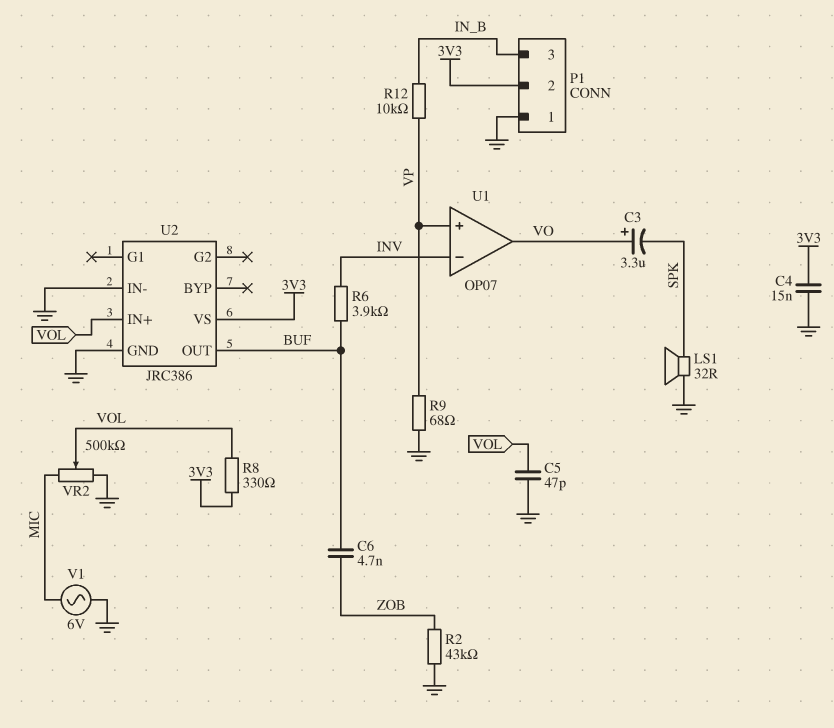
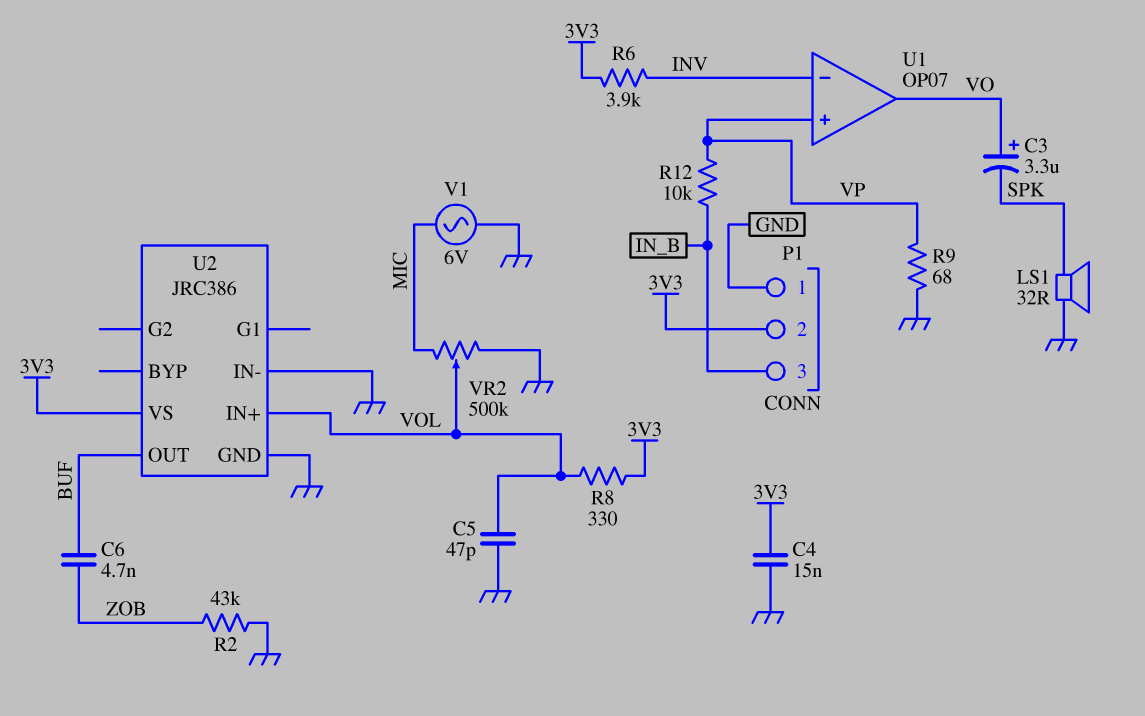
R6: 3.9k (BUF, INV) -> 3.9k (3V3, INV)

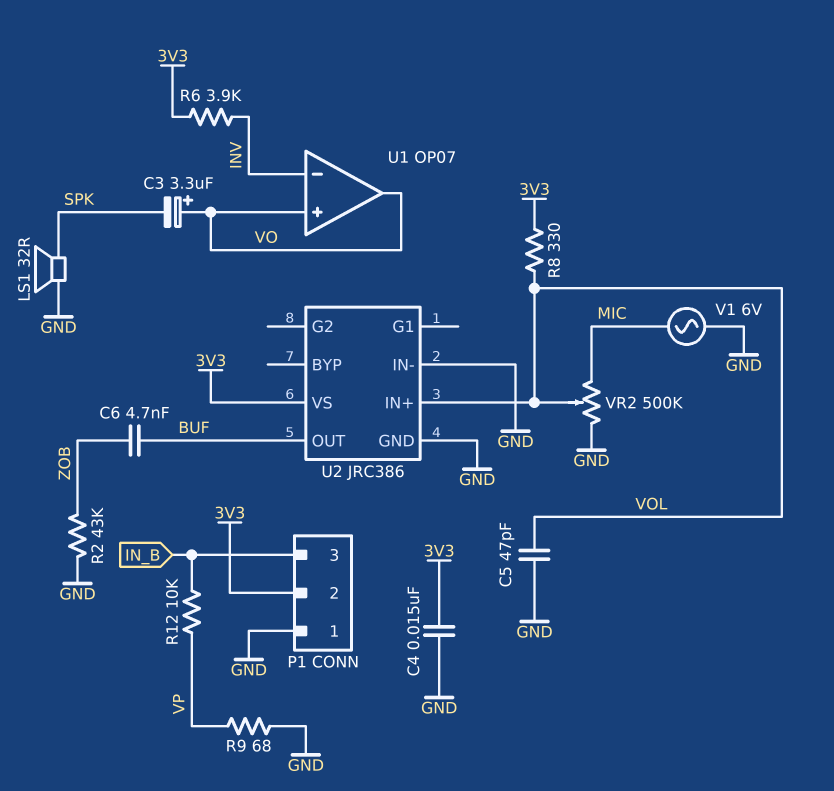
U1 pin in+: VP -> VO

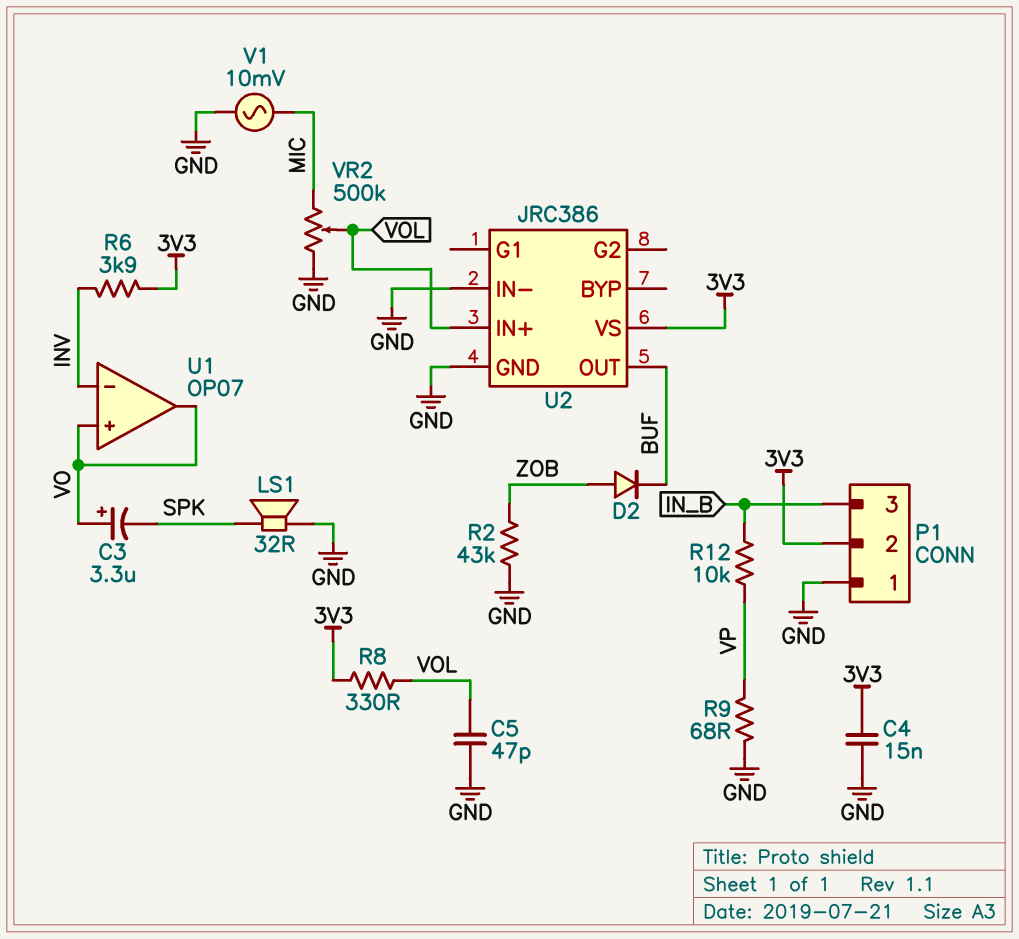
C6: 4.7nF (BUF, ZOB) -> none
D2: none -> diode (A ZOB, K BUF)
V1: AC 6V (GND, MIC) -> AC 10mV (GND, MIC)

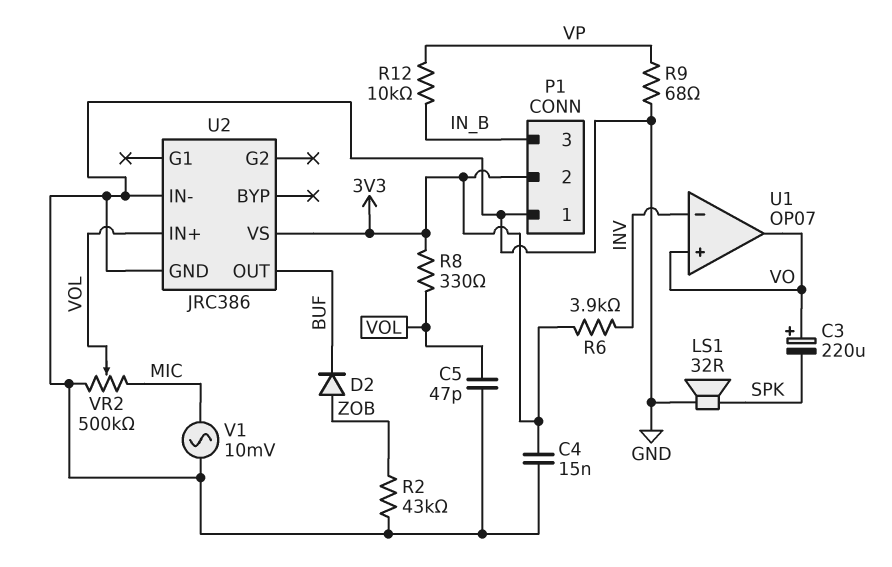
C3: 3.3uF (plus VO, minus SPK) -> 220uF (plus VO, minus SPK)

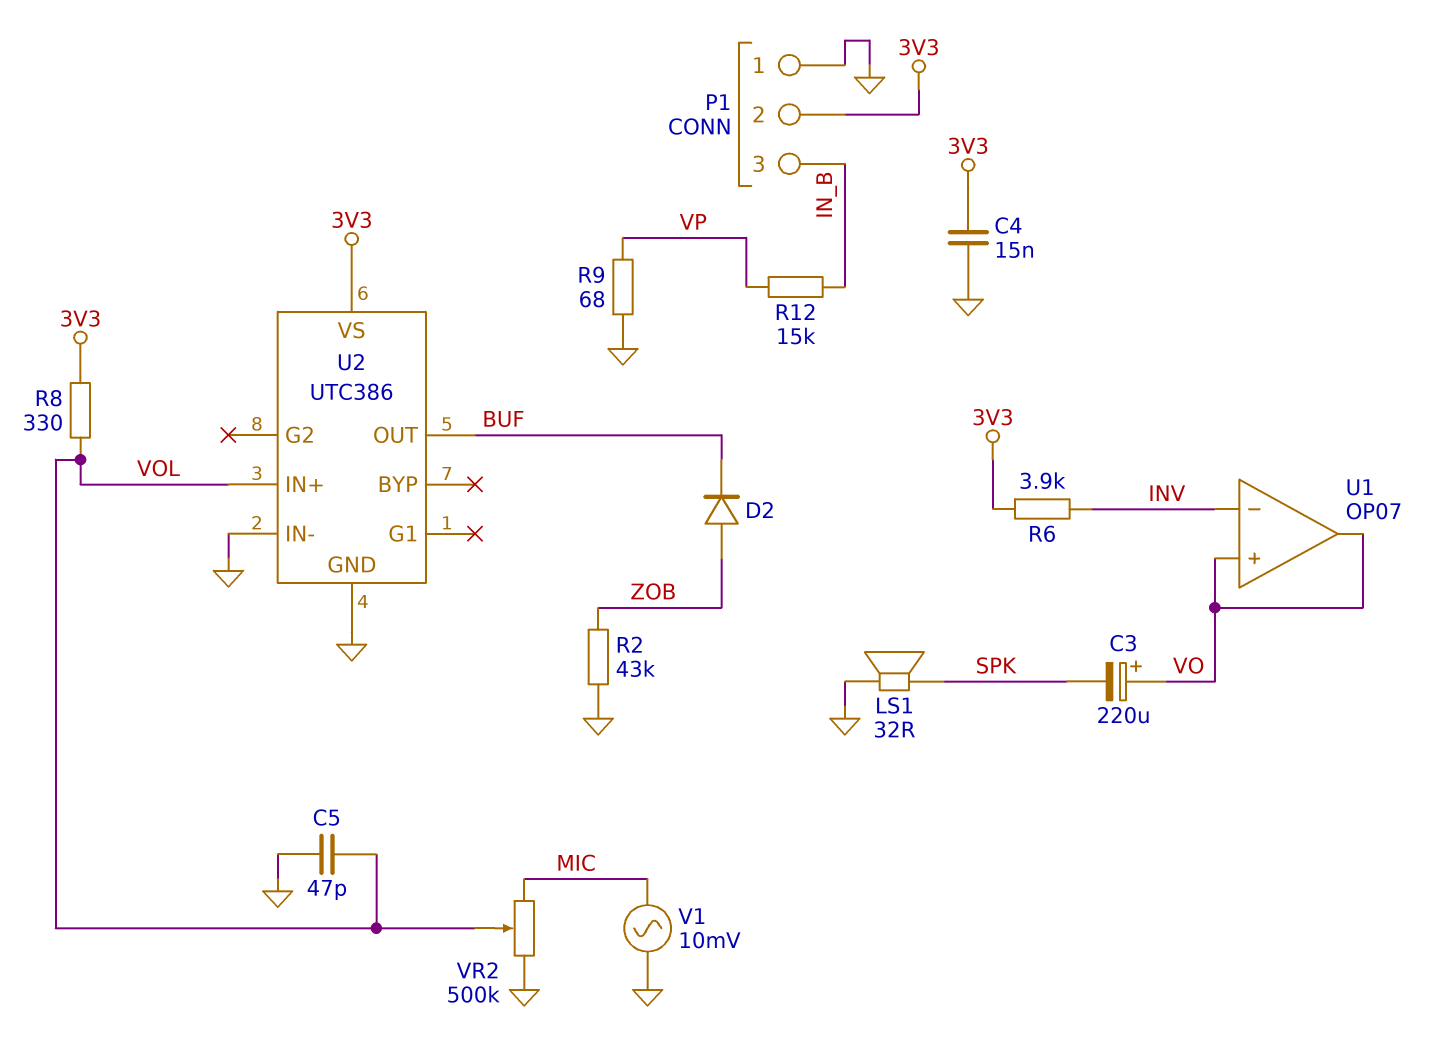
R12: 10k (IN_B, VP) -> 15k (IN_B, VP)
U2: JRC386 -> UTC386

